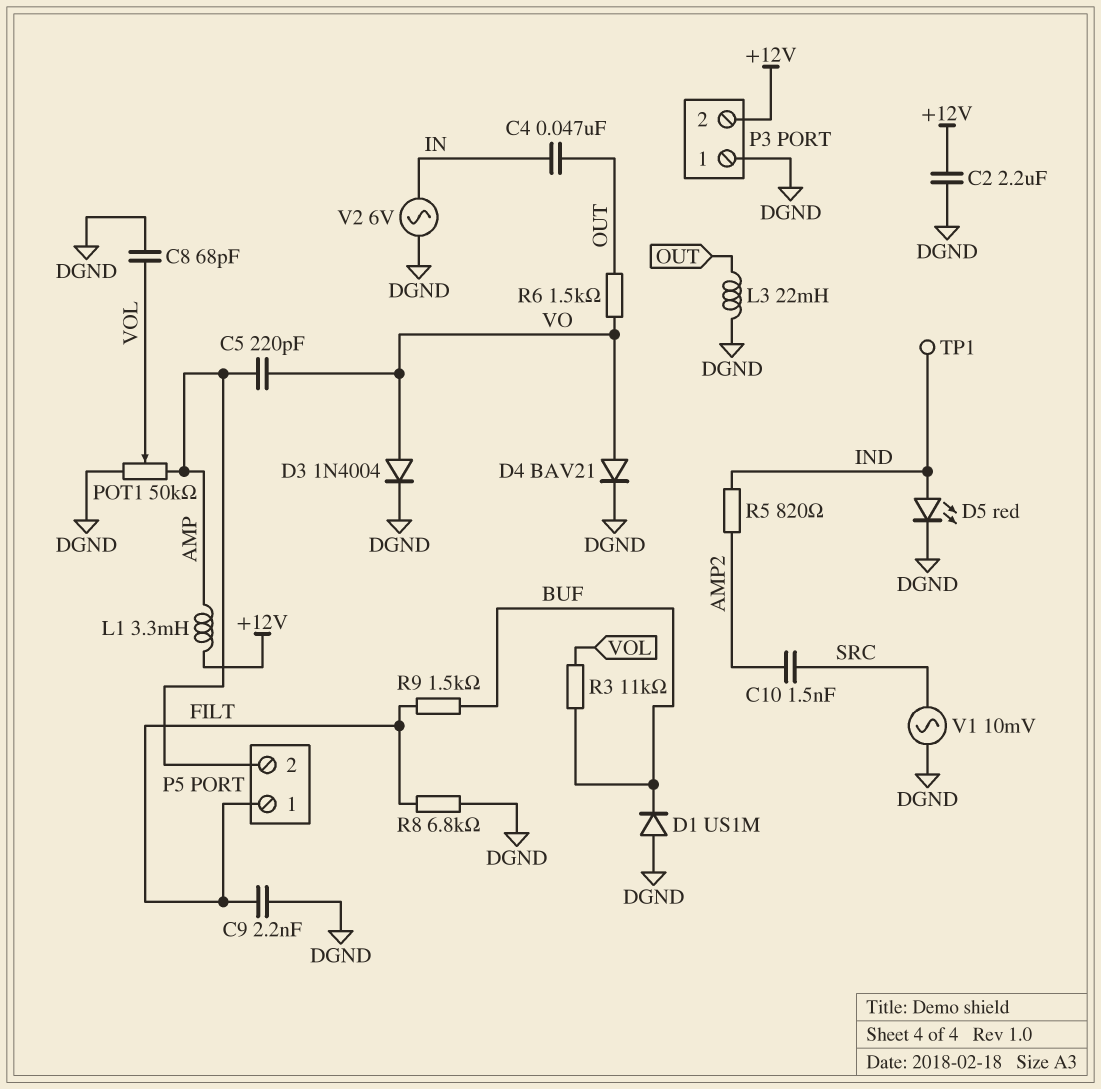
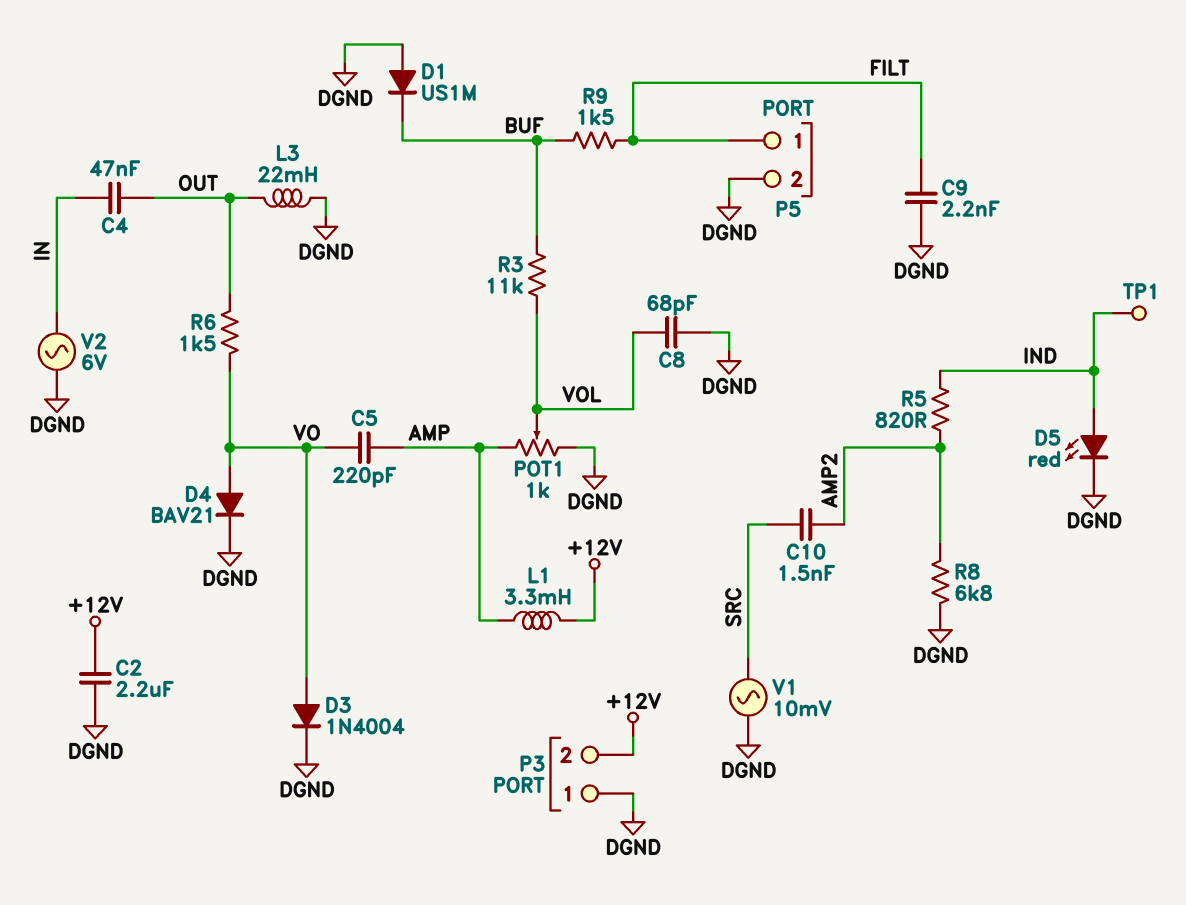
P5 pin 2: AMP -> DGND
POT1: 50k (AMP, DGND, wiper VOL) -> 1k (AMP, DGND, wiper VOL)
R8: 6.8k (DGND, FILT) -> 6.8k (AMP2, DGND)

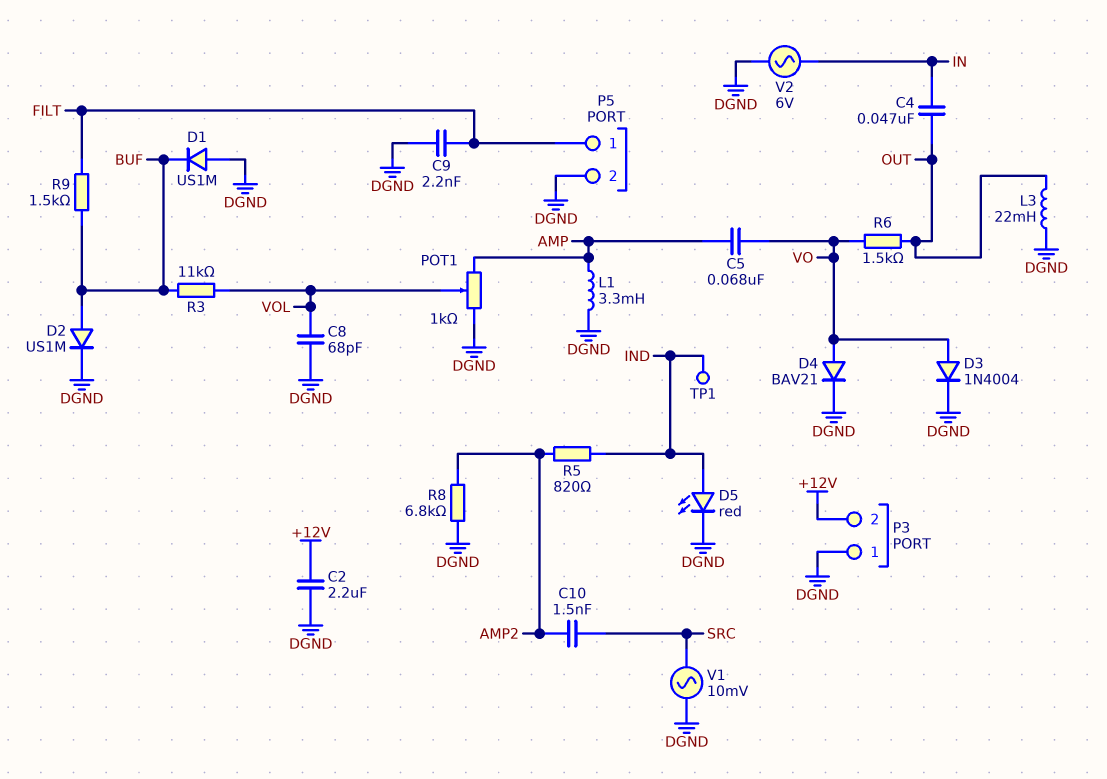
C5: 220pF (AMP, VO) -> 68nF (AMP, VO)
D2: none -> diode US1M (A BUF, K DGND)
L1: 3.3mH (+12V, AMP) -> 3.3mH (AMP, DGND)

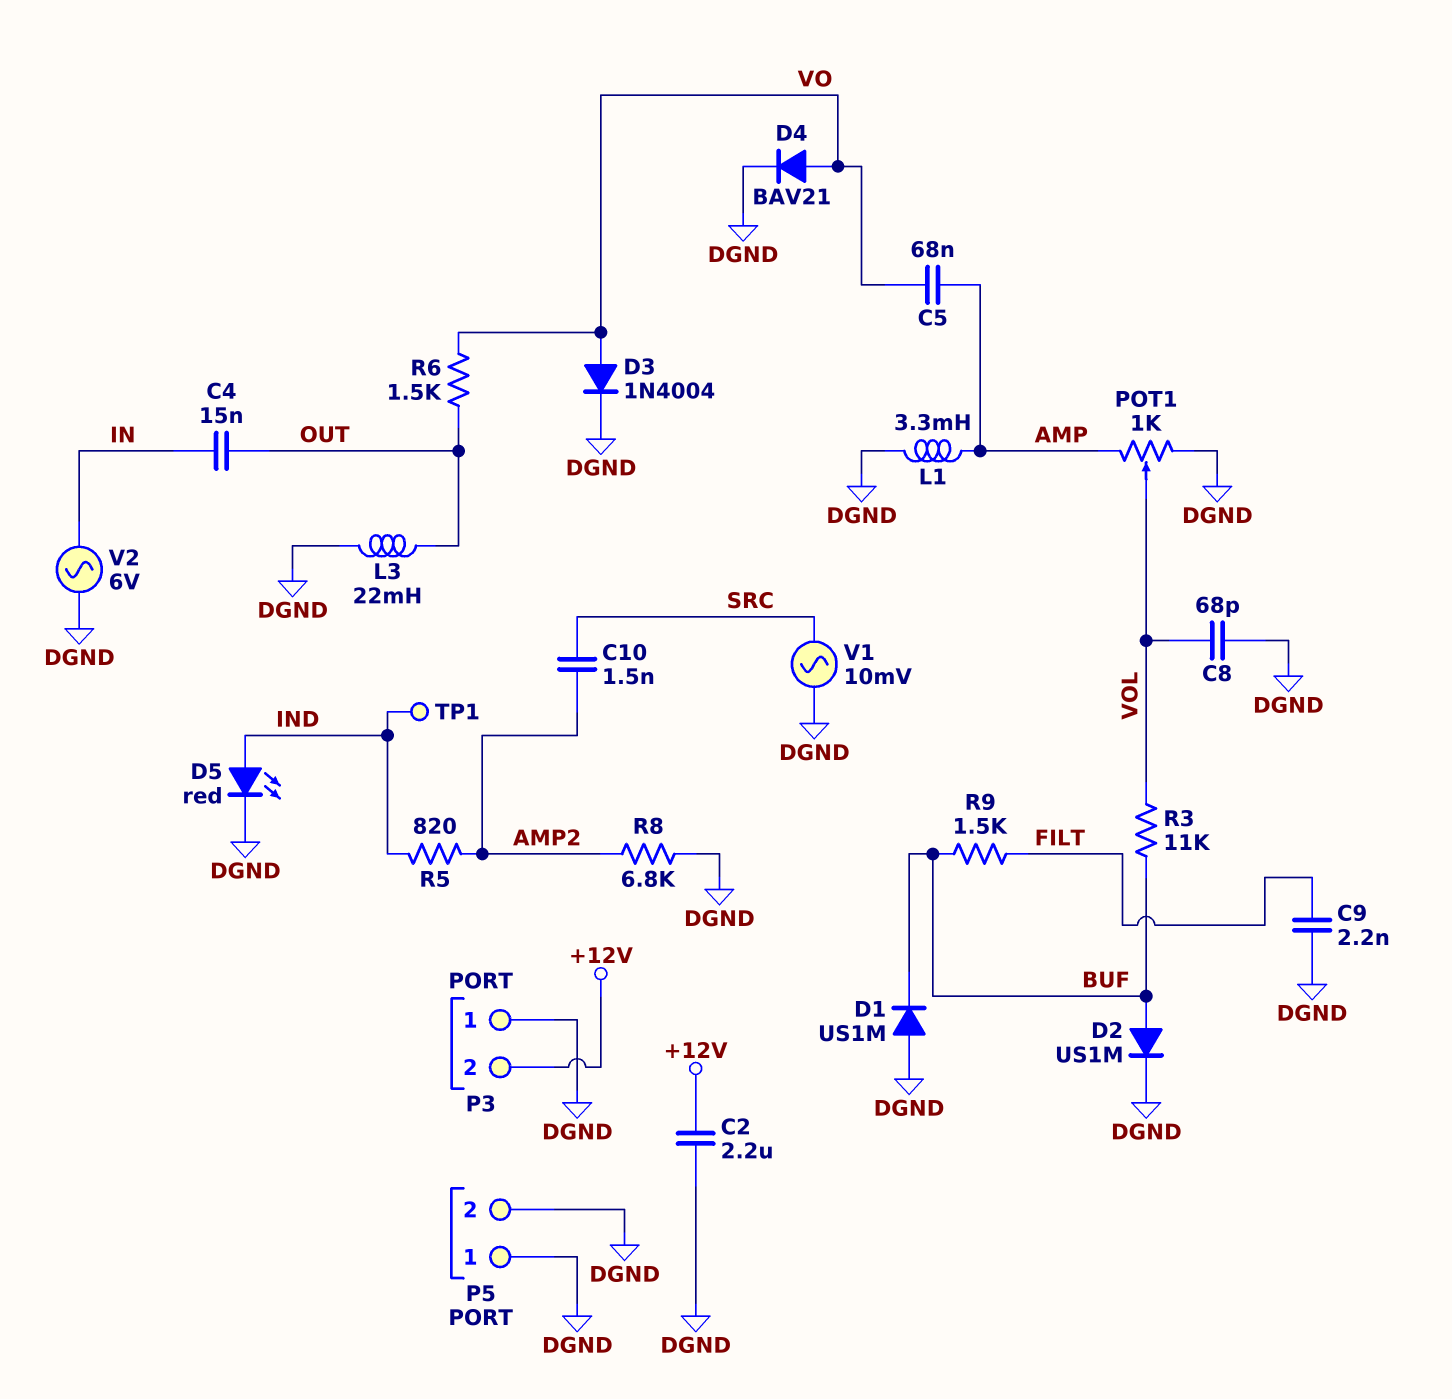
C4: 47nF (IN, OUT) -> 15nF (IN, OUT)
P5 pin 1: FILT -> DGND

